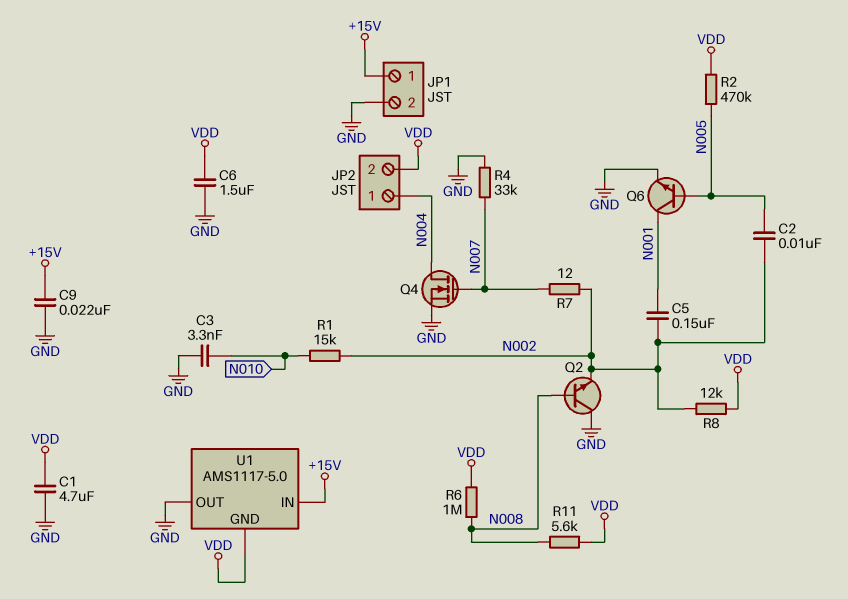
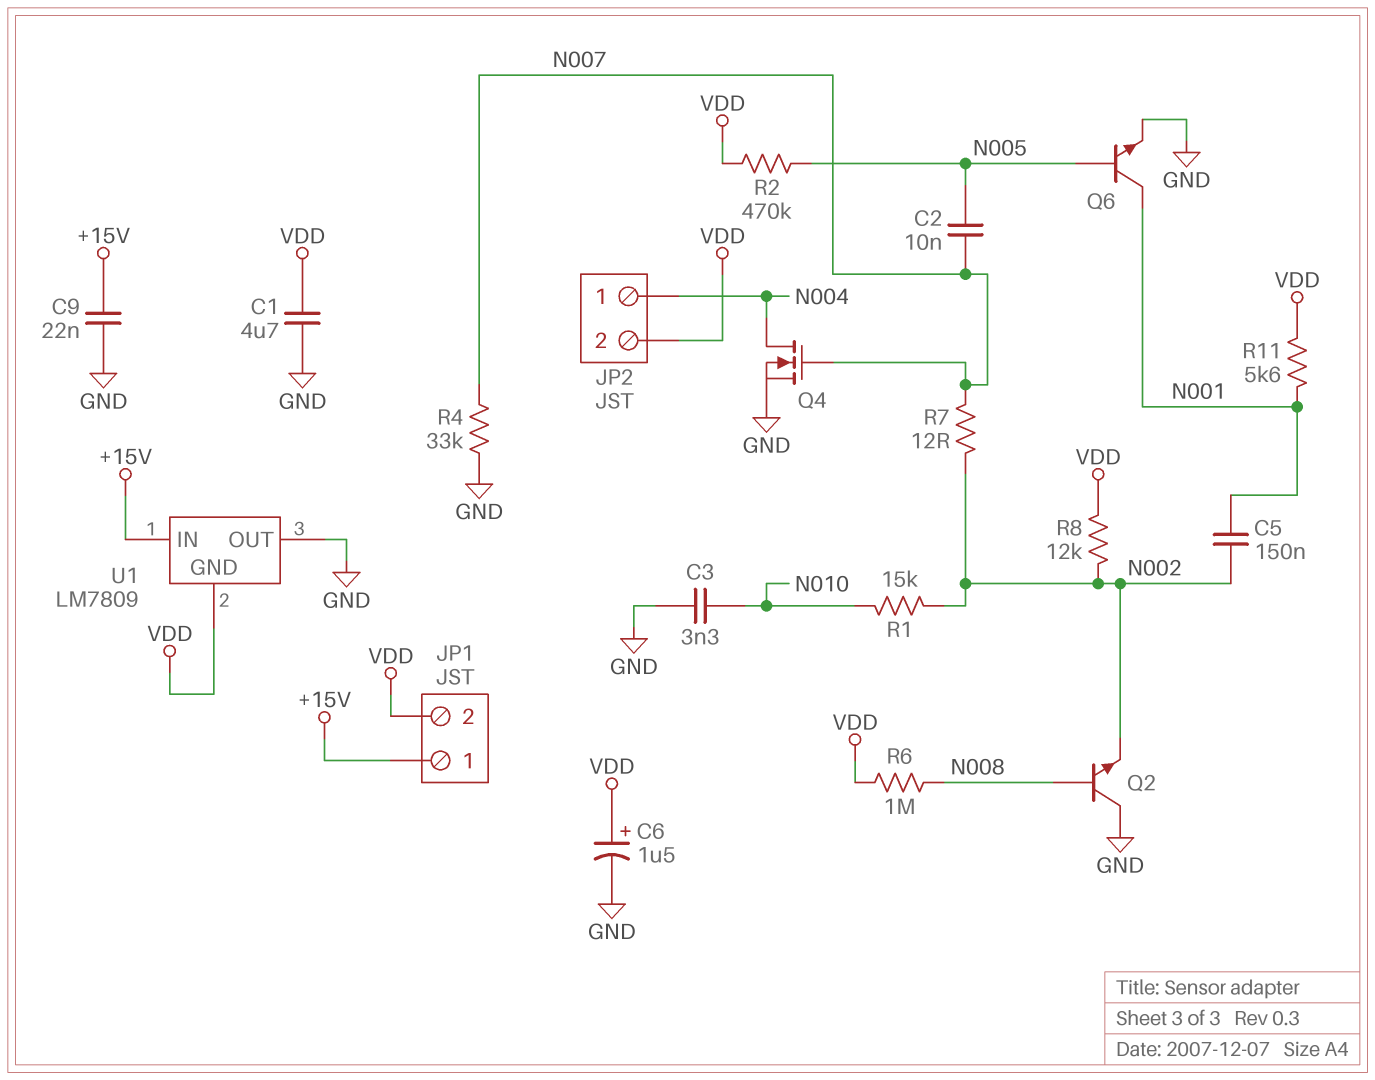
C2: 10nF (N002, N005) -> 10nF (N005, N007)
C6: 1.5uF (GND, VDD) -> 1.5uF (plus VDD, minus GND)
JP1 pin 2: GND -> VDD
R11: 5.6k (N008, VDD) -> 5.6k (N001, VDD)
U1: AMS1117-5.0 -> LM7809

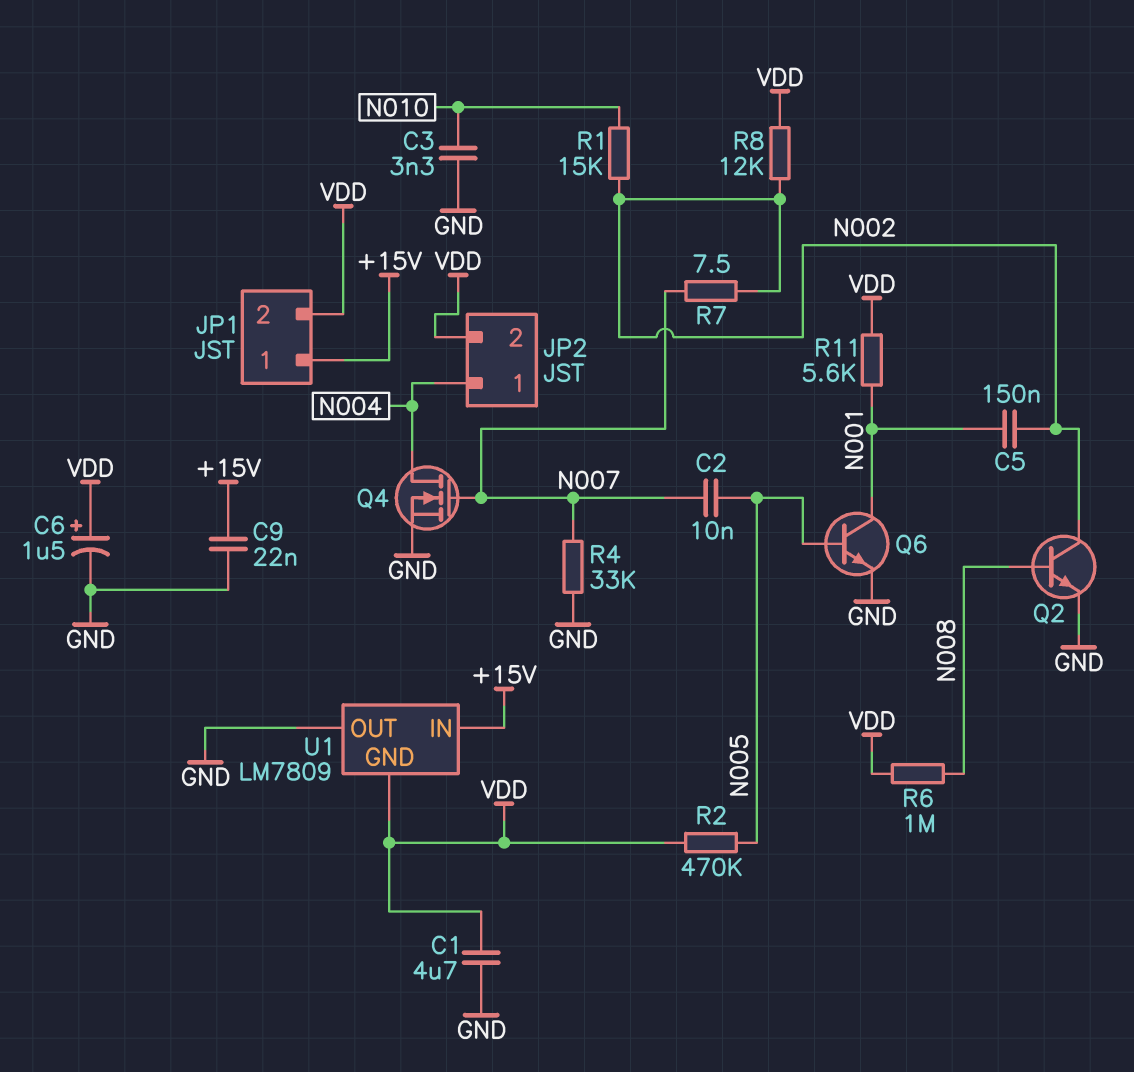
Q2: NPN (B N008, C GND, E N002) -> NPN (B N008, C N002, E GND)
R7: 12 (N002, N007) -> 7.5 (N002, N007)

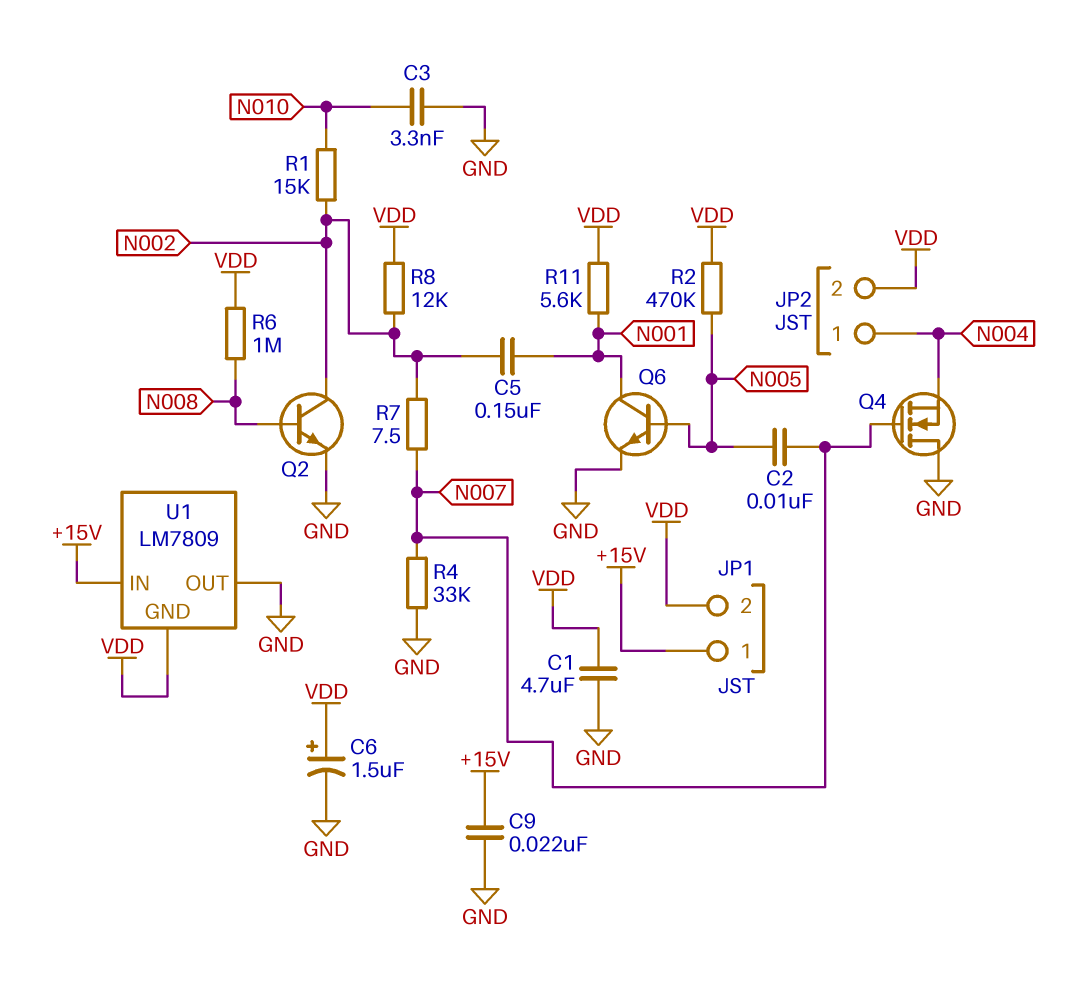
Q4: NMOS (G N007, D N004, S GND) -> NMOS (G N007, D GND, S N004)

